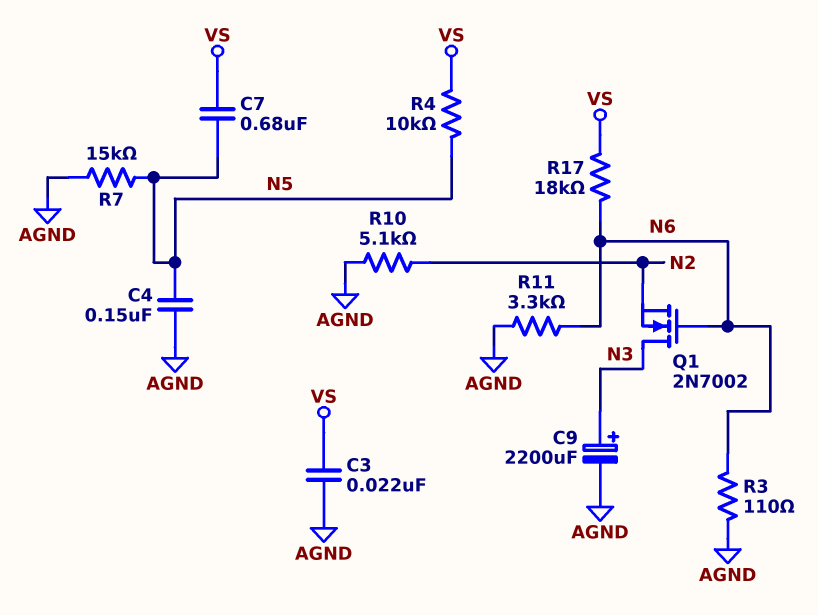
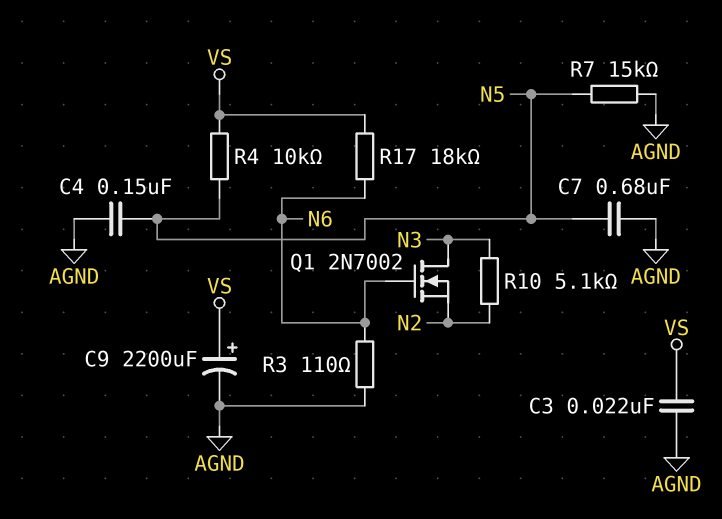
C7: 680nF (N5, VS) -> 680nF (AGND, N5)
C9: 2200uF (plus N3, minus AGND) -> 2200uF (plus VS, minus AGND)
R10: 5.1k (AGND, N2) -> 5.1k (N2, N3)
R11: 3.3k (AGND, N6) -> none

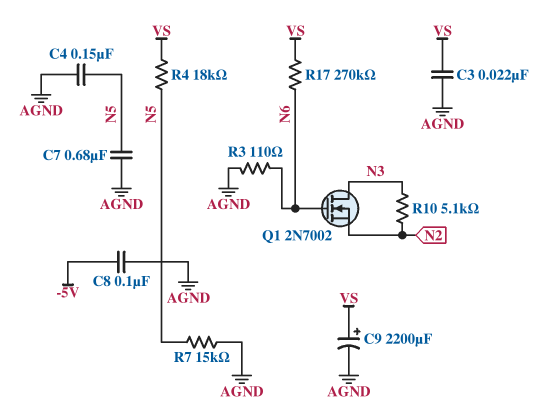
C8: none -> 100nF (-5V, AGND)
R4: 10k (N5, VS) -> 18k (N5, VS)
R17: 18k (N6, VS) -> 270k (N6, VS)

